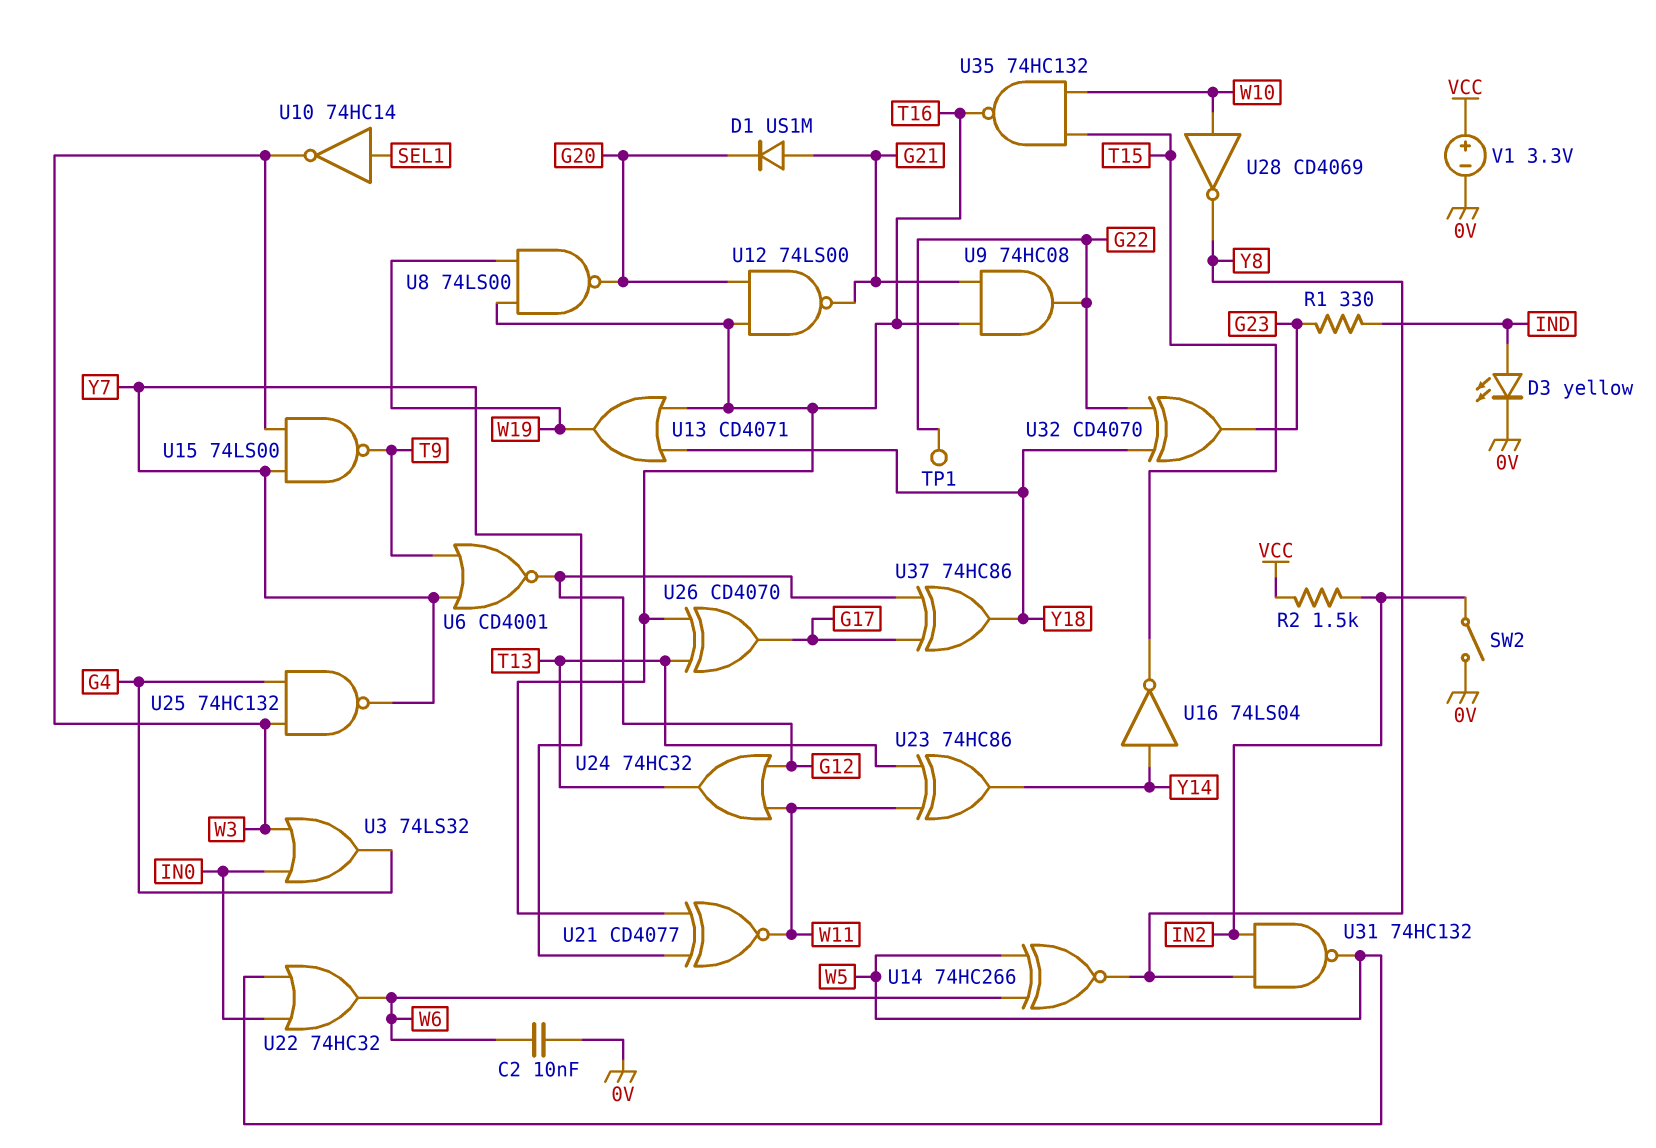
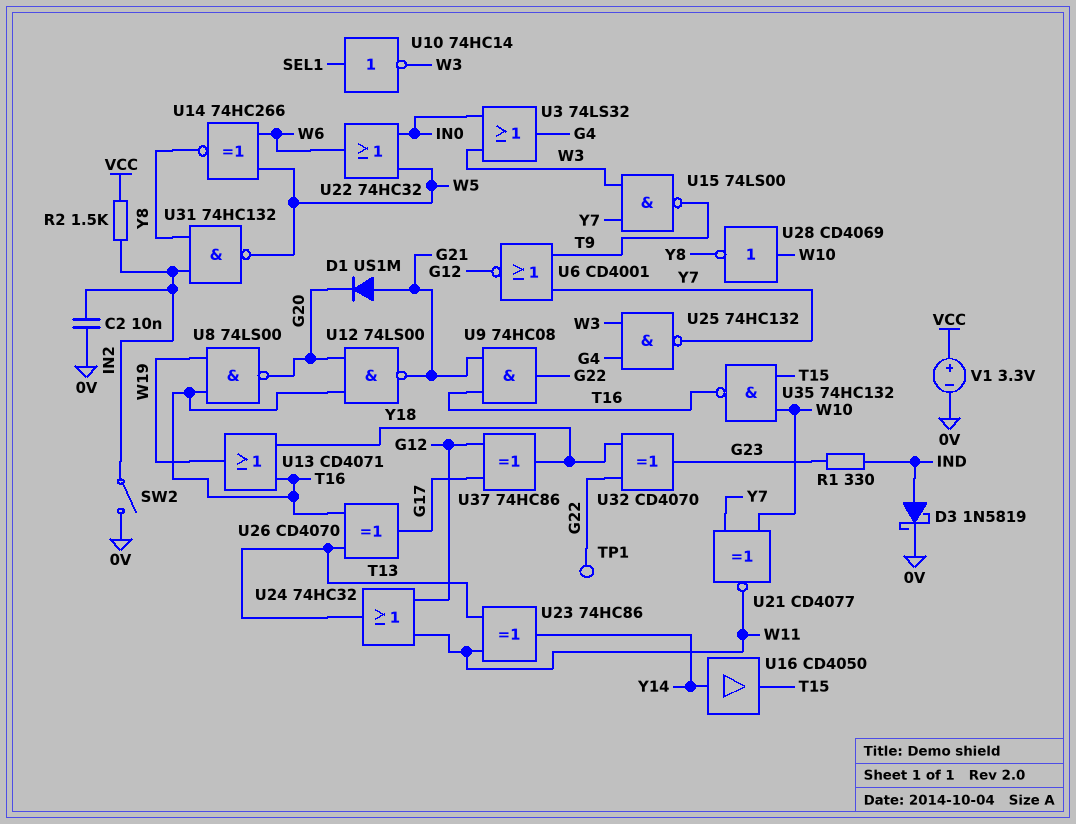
C2: 10nF (0V, W6) -> 10nF (0V, IN2)
D3: LED yellow (A IND, K 0V) -> schottky 1N5819 (A IND, K 0V)
U16: NOT 74LS04 (in Y14, out T15) -> buffer CD4050 (in Y14, out T15)
U21: XNOR CD4077 (in T16, in Y7, out W11) -> XNOR CD4077 (in W10, in Y7, out W11)

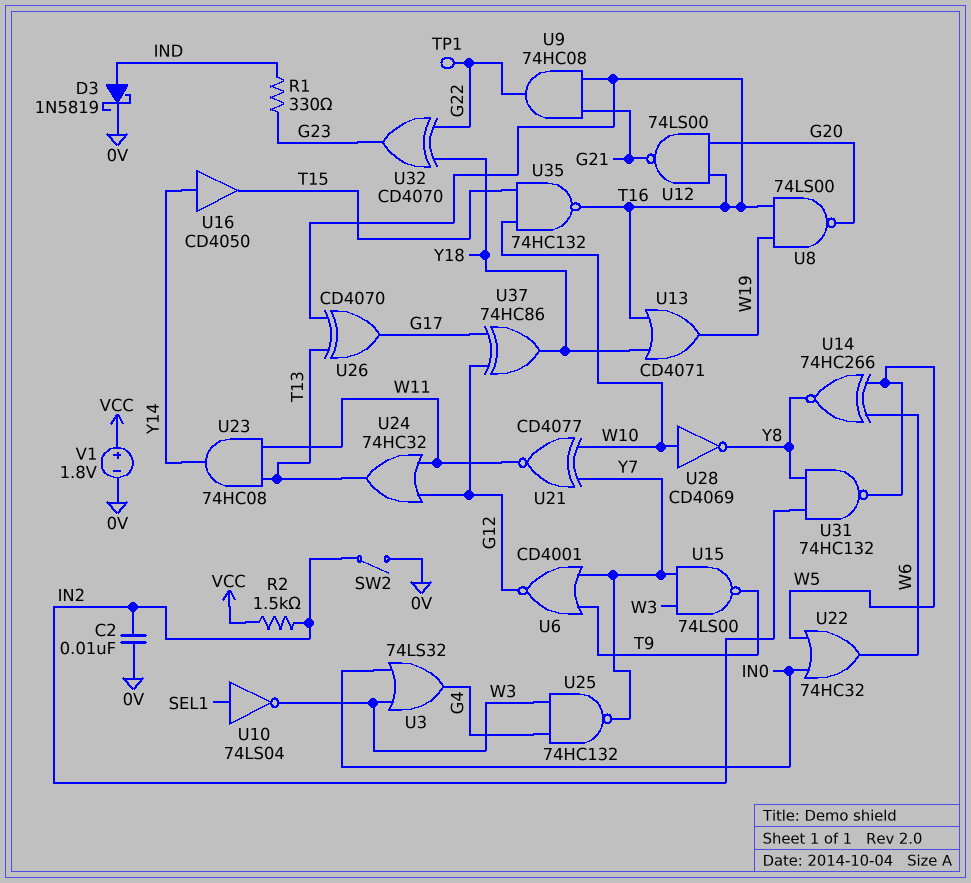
D1: diode US1M (A G21, K G20) -> none
U10: NOT 74HC14 (in SEL1, out W3) -> NOT 74LS04 (in SEL1, out W3)
U23: XOR 74HC86 (in T13, in W11, out Y14) -> AND 74HC08 (in T13, in W11, out Y14)
V1: 3.3V (plus VCC, minus 0V) -> 1.8V (plus VCC, minus 0V)

